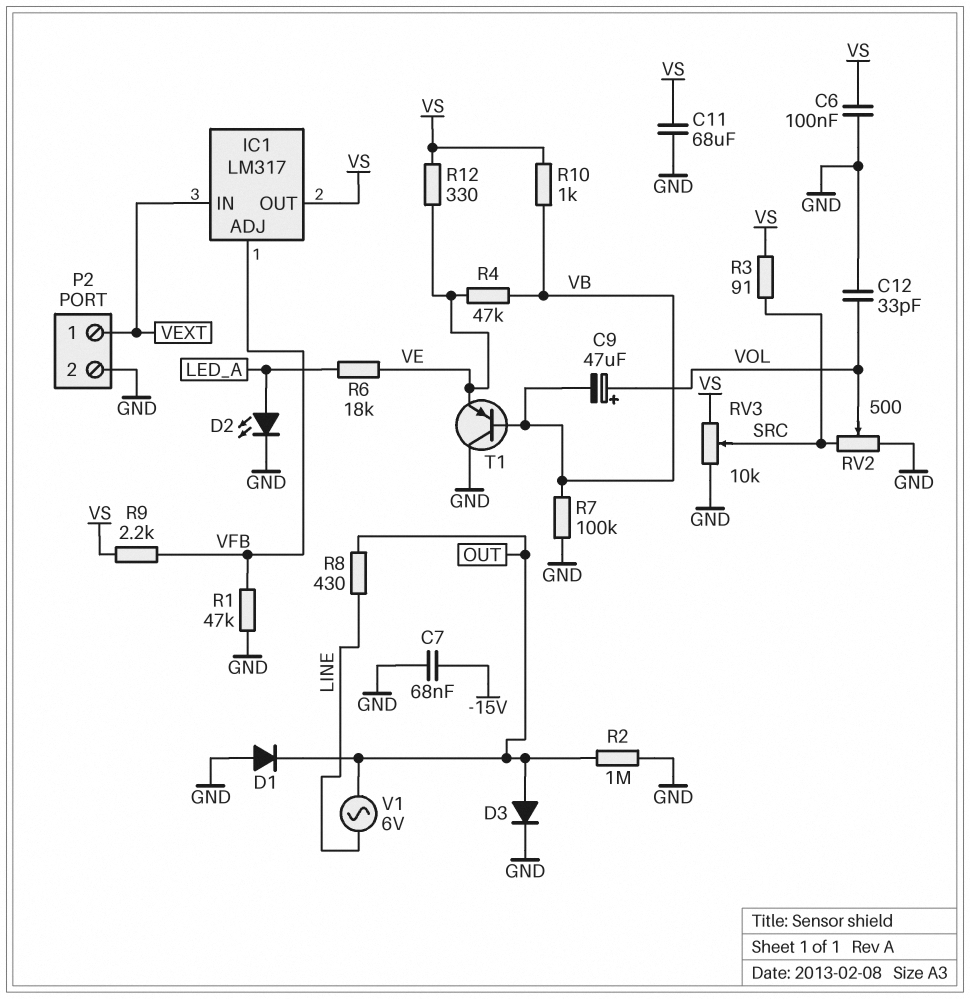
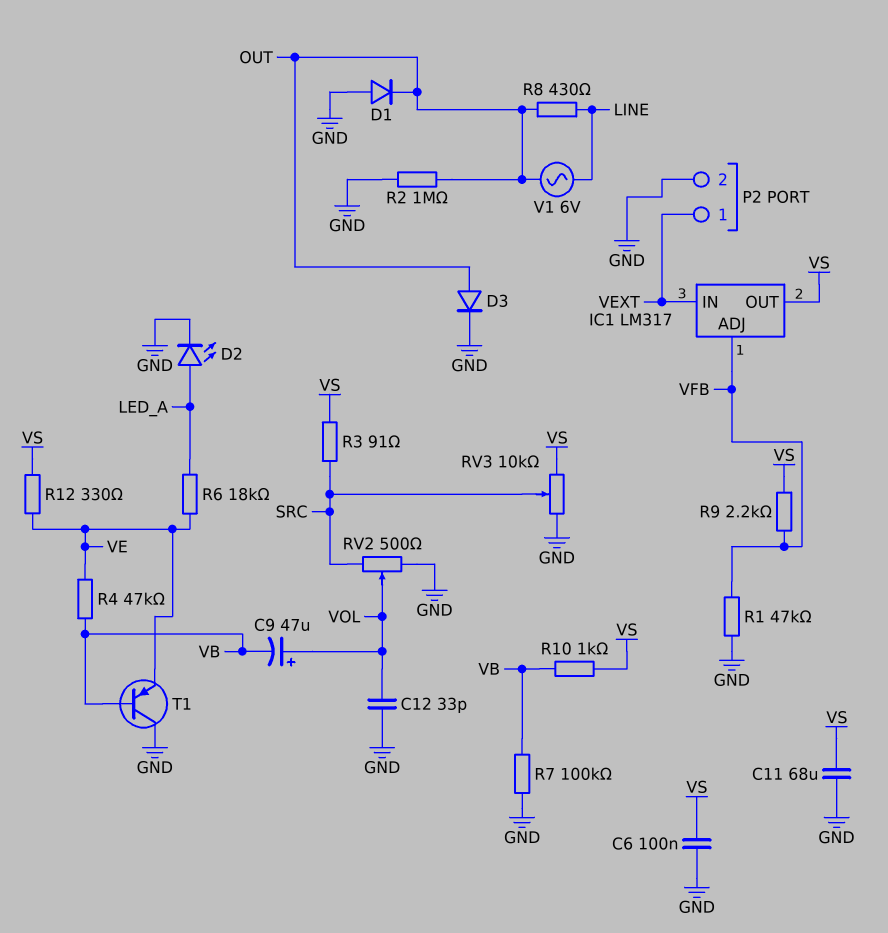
C7: 68nF (-15V, GND) -> none

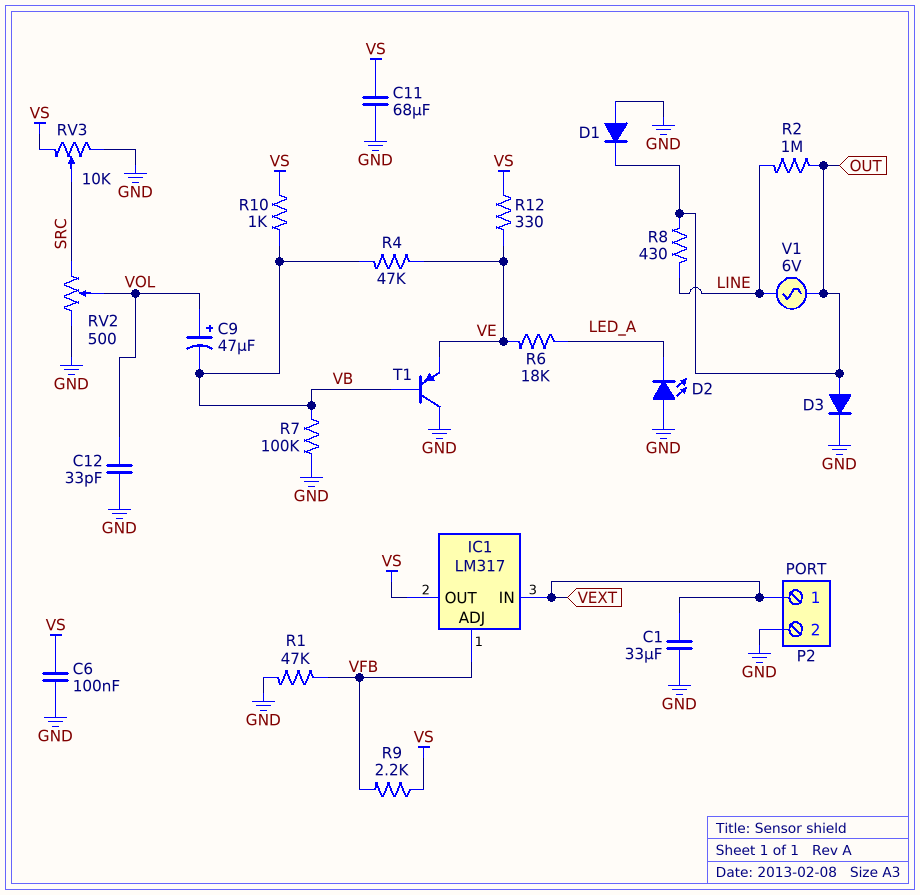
C1: none -> 33uF (GND, VEXT)
D2: LED (A LED_A, K GND) -> LED (A GND, K LED_A)
R2: 1M (GND, OUT) -> 1M (LINE, OUT)
R3: 91 (SRC, VS) -> none

